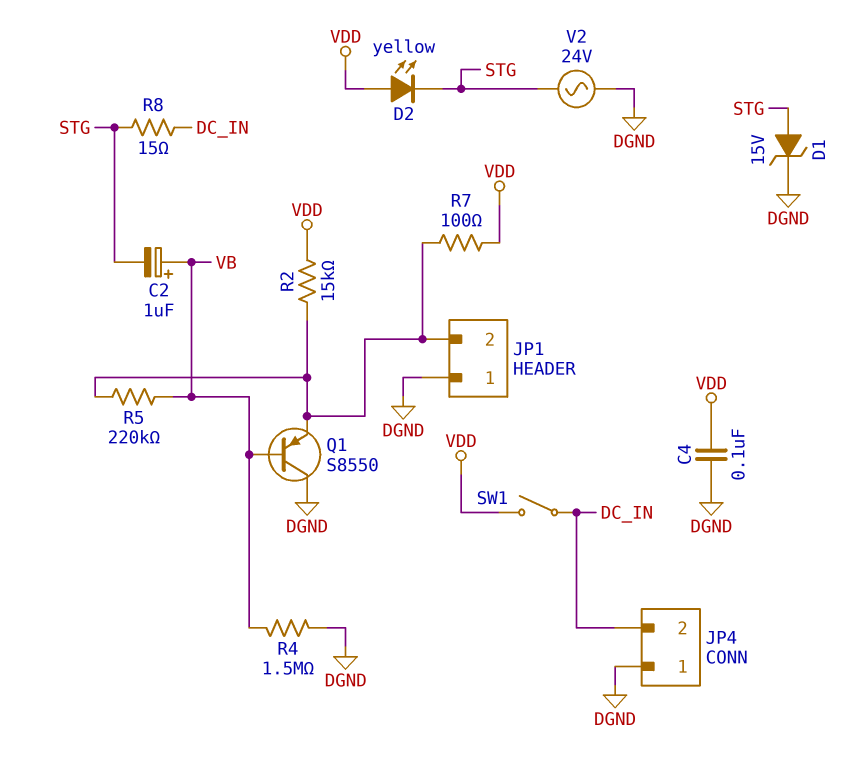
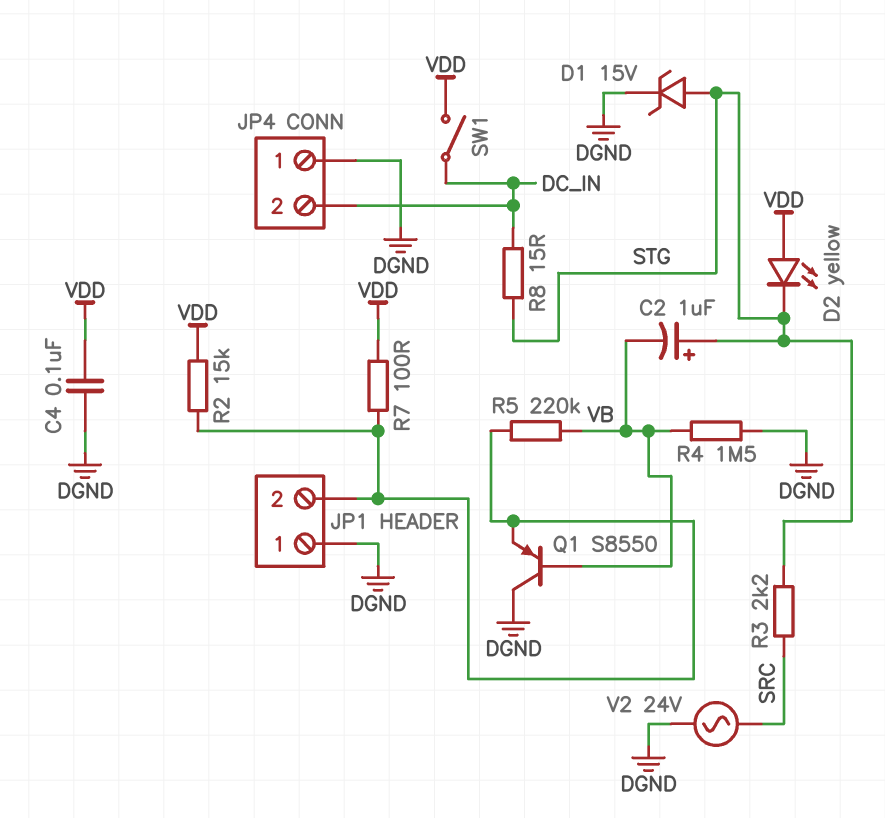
C2: 1uF (plus VB, minus STG) -> 1uF (plus STG, minus VB)
R3: none -> 2.2k (SRC, STG)
V2: AC 24V (DGND, STG) -> AC 24V (DGND, SRC)

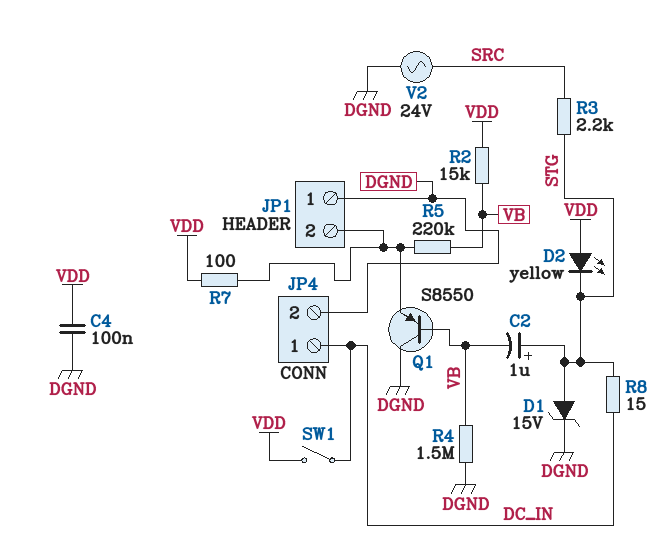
JP4 pin 1: DGND -> DC_IN
JP4 pin 2: DC_IN -> DGND
R2: 15k (JP1/2, VDD) -> 15k (VB, VDD)

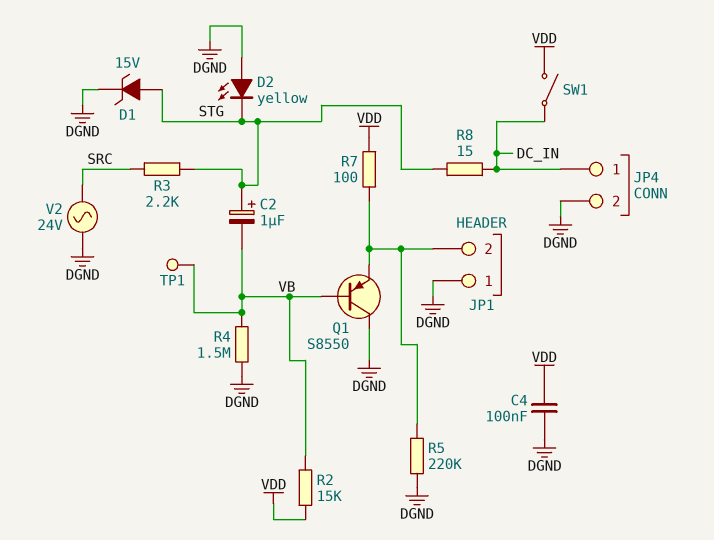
D2: LED yellow (A VDD, K STG) -> LED yellow (A DGND, K STG)
R5: 220k (JP1/2, VB) -> 220k (DGND, JP1/2)
TP1: none -> test point (VB)

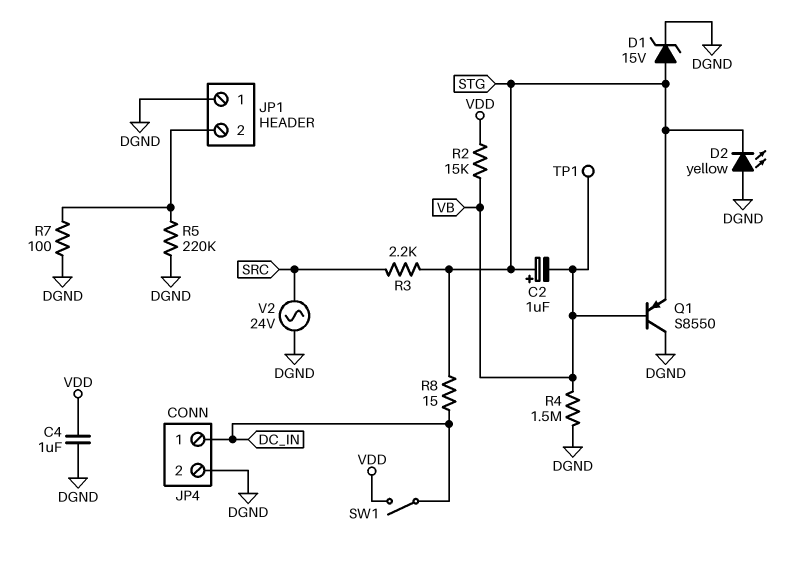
C4: 100nF (DGND, VDD) -> 1uF (DGND, VDD)
Q1: PNP S8550 (B VB, C DGND, E JP1/2) -> PNP S8550 (B VB, C DGND, E STG)
R7: 100 (JP1/2, VDD) -> 100 (DGND, JP1/2)

